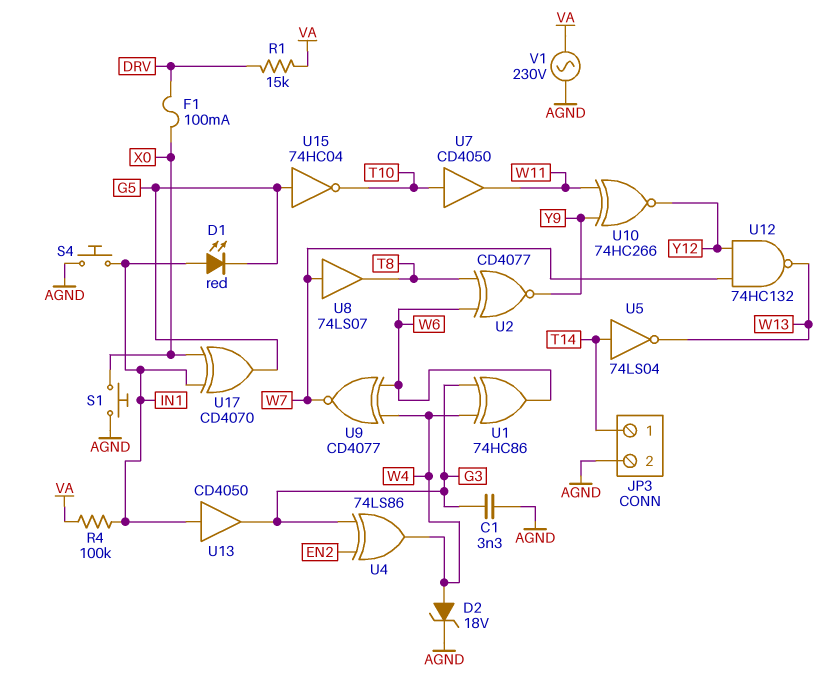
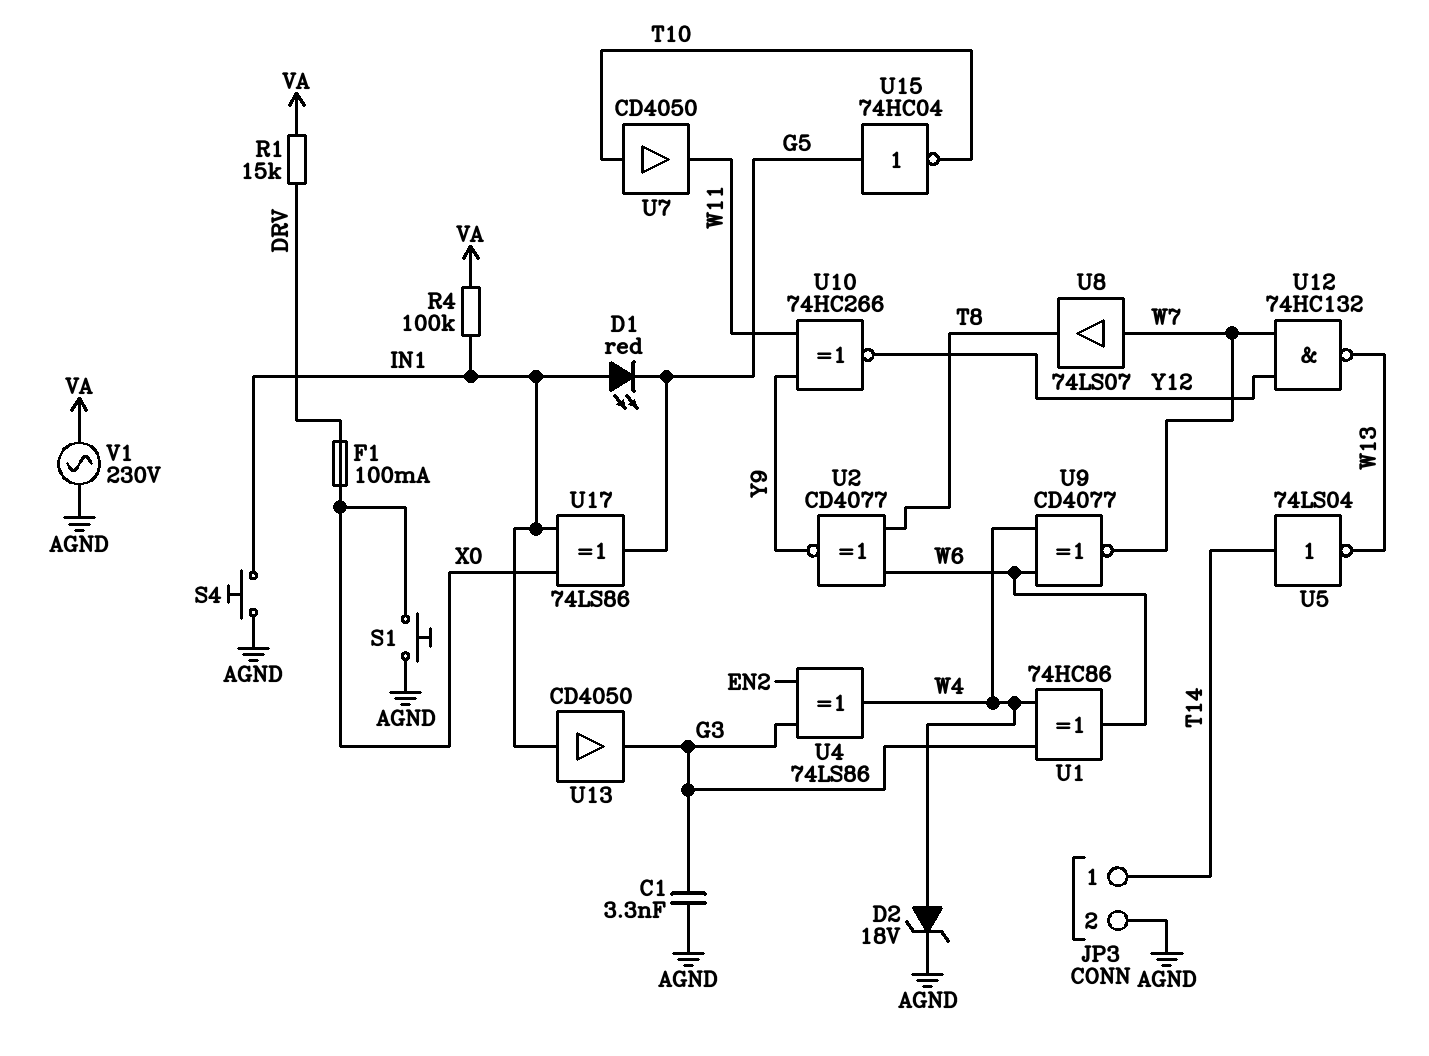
U17: XOR CD4070 (in IN1, in X0, out G5) -> XOR 74LS86 (in IN1, in X0, out G5)

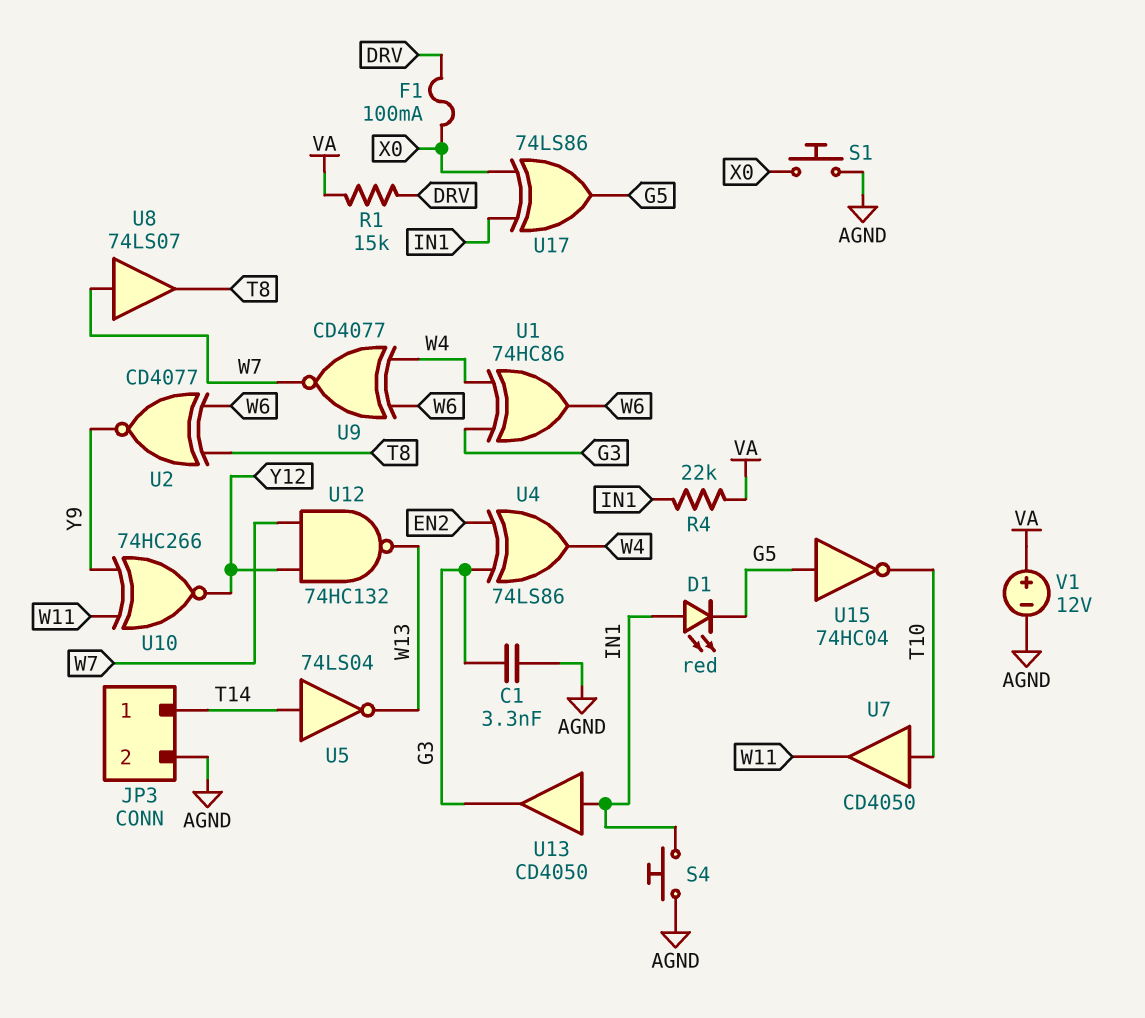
D2: zener 18V (A W4, K AGND) -> none
R4: 100k (IN1, VA) -> 22k (IN1, VA)
V1: AC 230V (AGND, VA) -> 12V (plus VA, minus AGND)

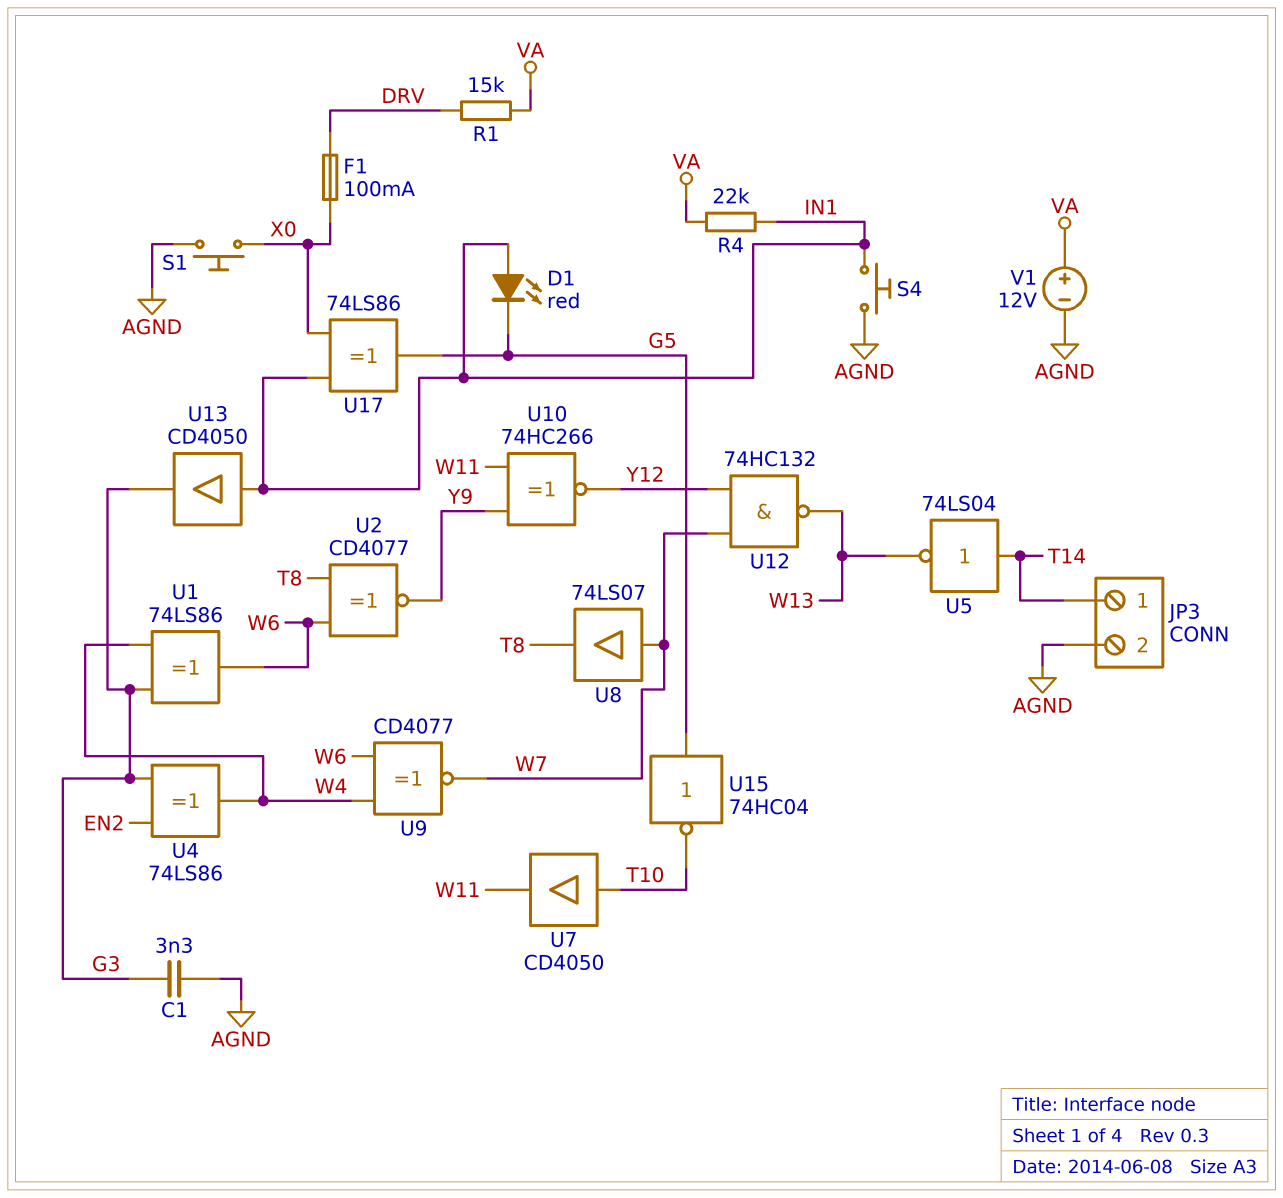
U1: XOR 74HC86 (in G3, in W4, out W6) -> XOR 74LS86 (in G3, in W4, out W6)

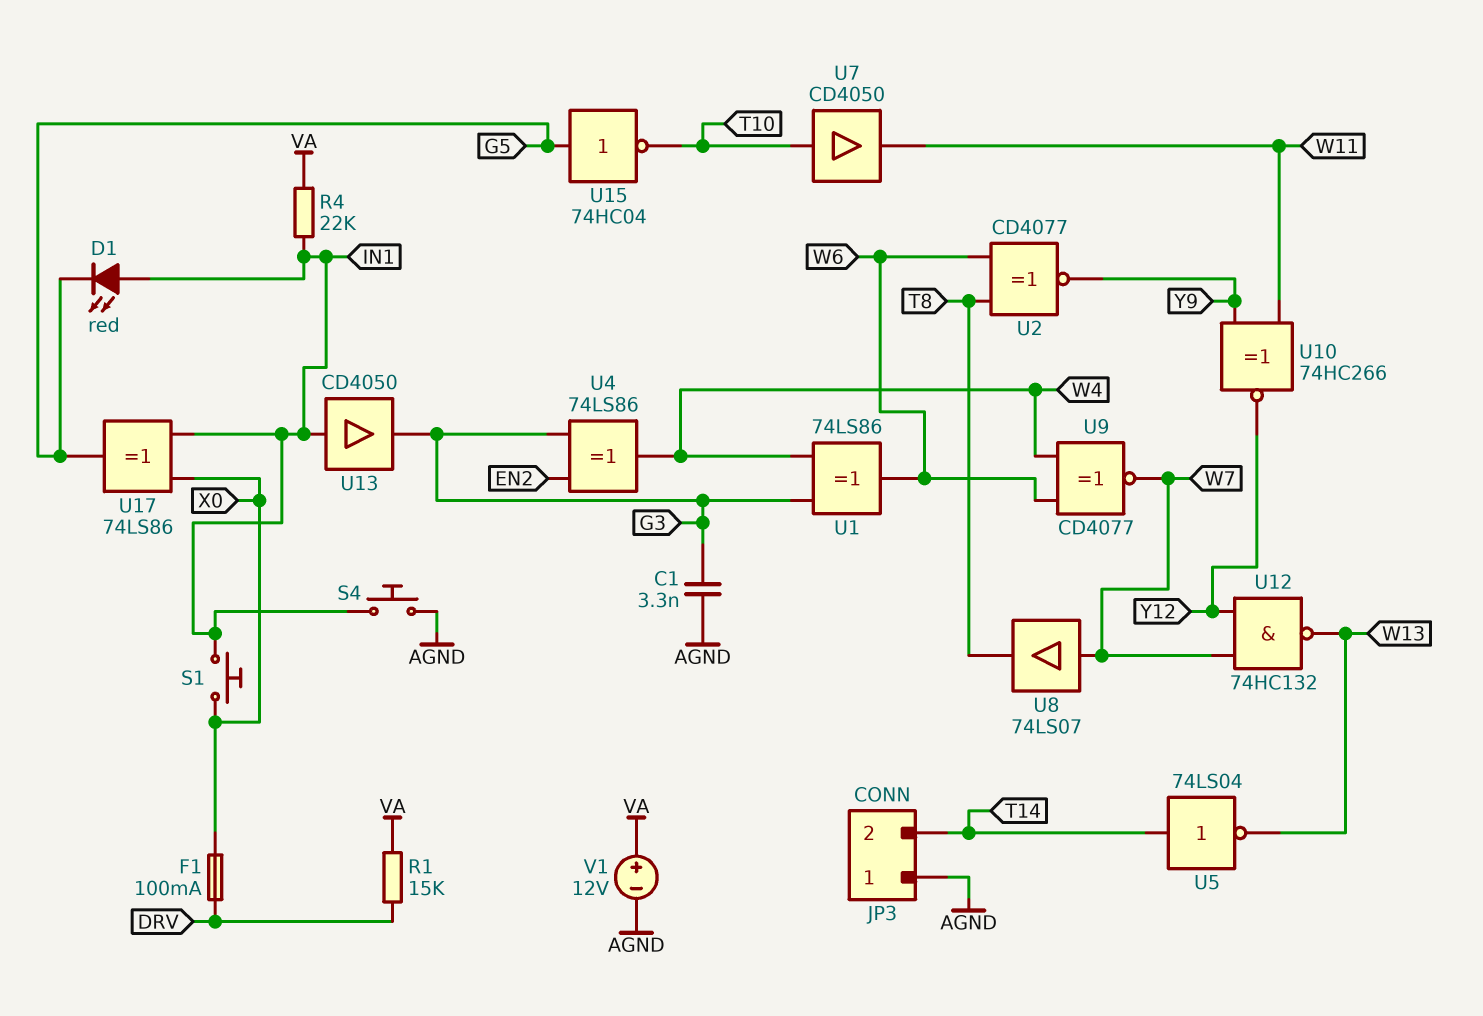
JP3 pin 1: T14 -> AGND
JP3 pin 2: AGND -> T14
S1: button (AGND, X0) -> button (IN1, X0)

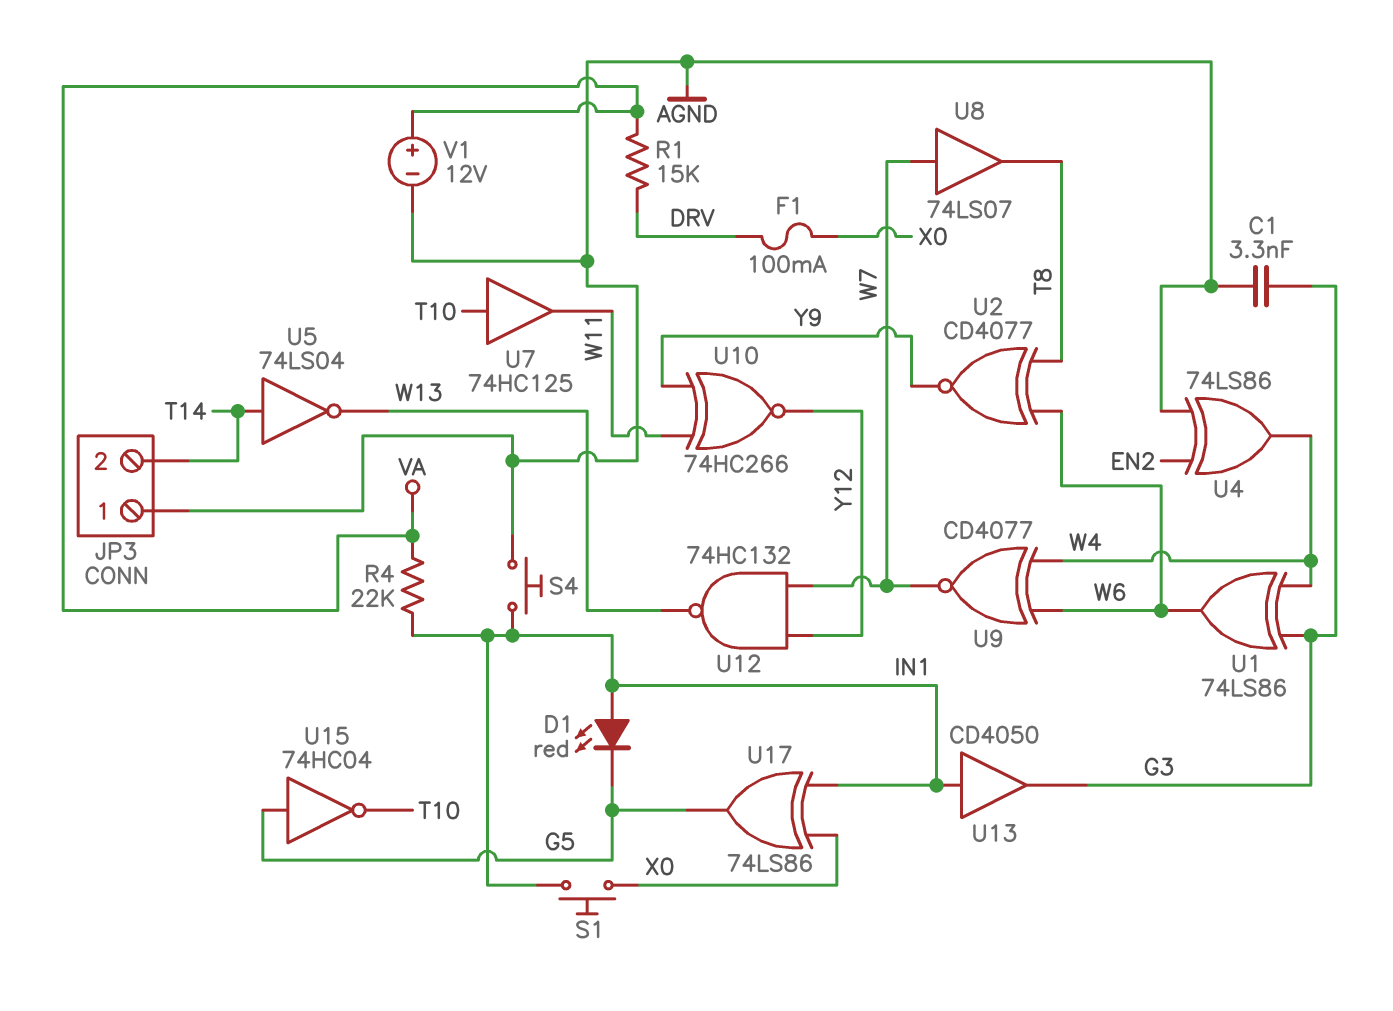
U4: XOR 74LS86 (in EN2, in G3, out W4) -> XOR 74LS86 (in AGND, in EN2, out W4)
U7: buffer CD4050 (in T10, out W11) -> buffer 74HC125 (in T10, out W11)

